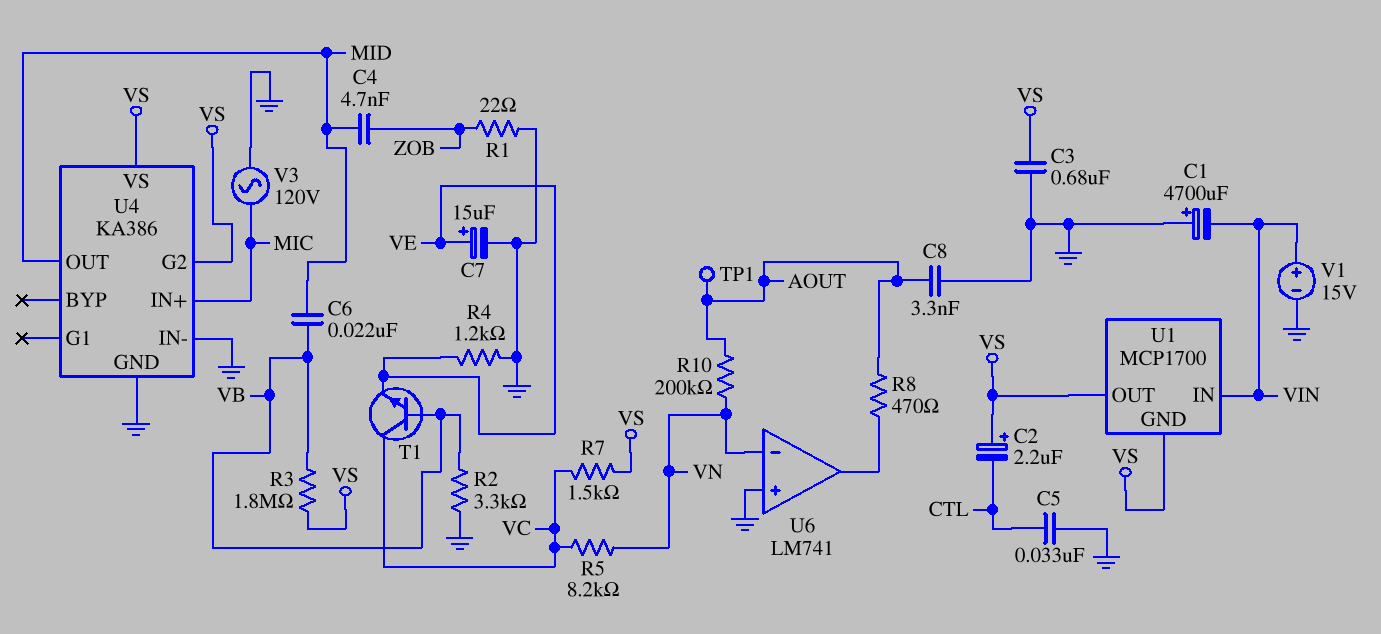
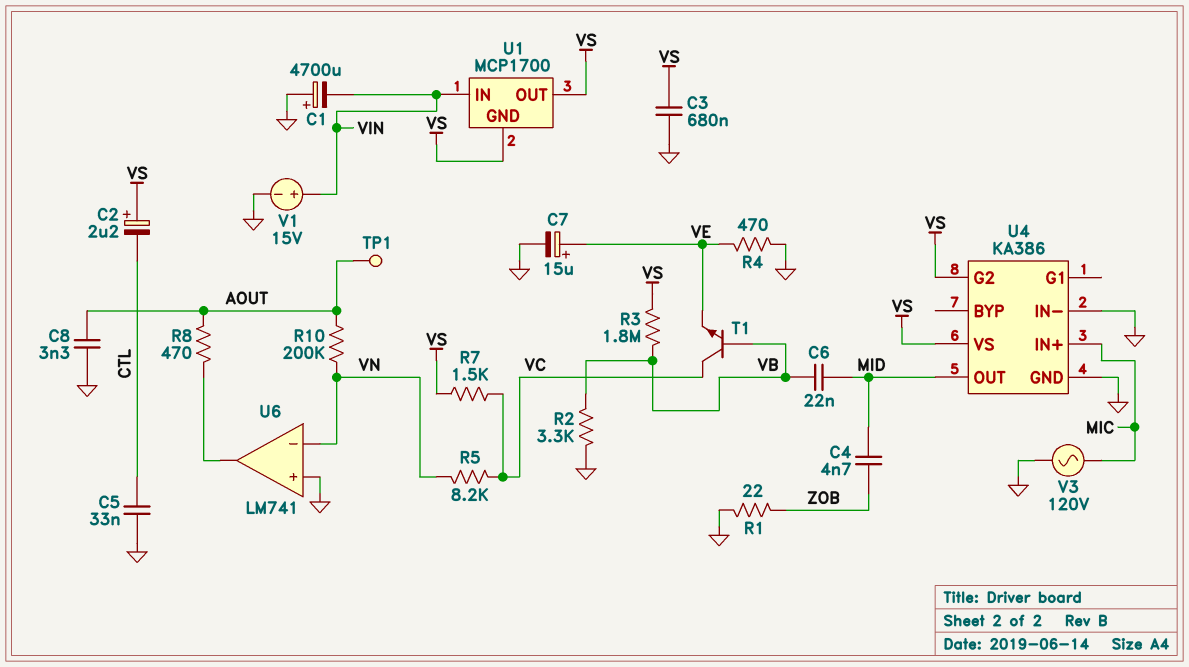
R4: 1.2k (GND, VE) -> 470 (GND, VE)

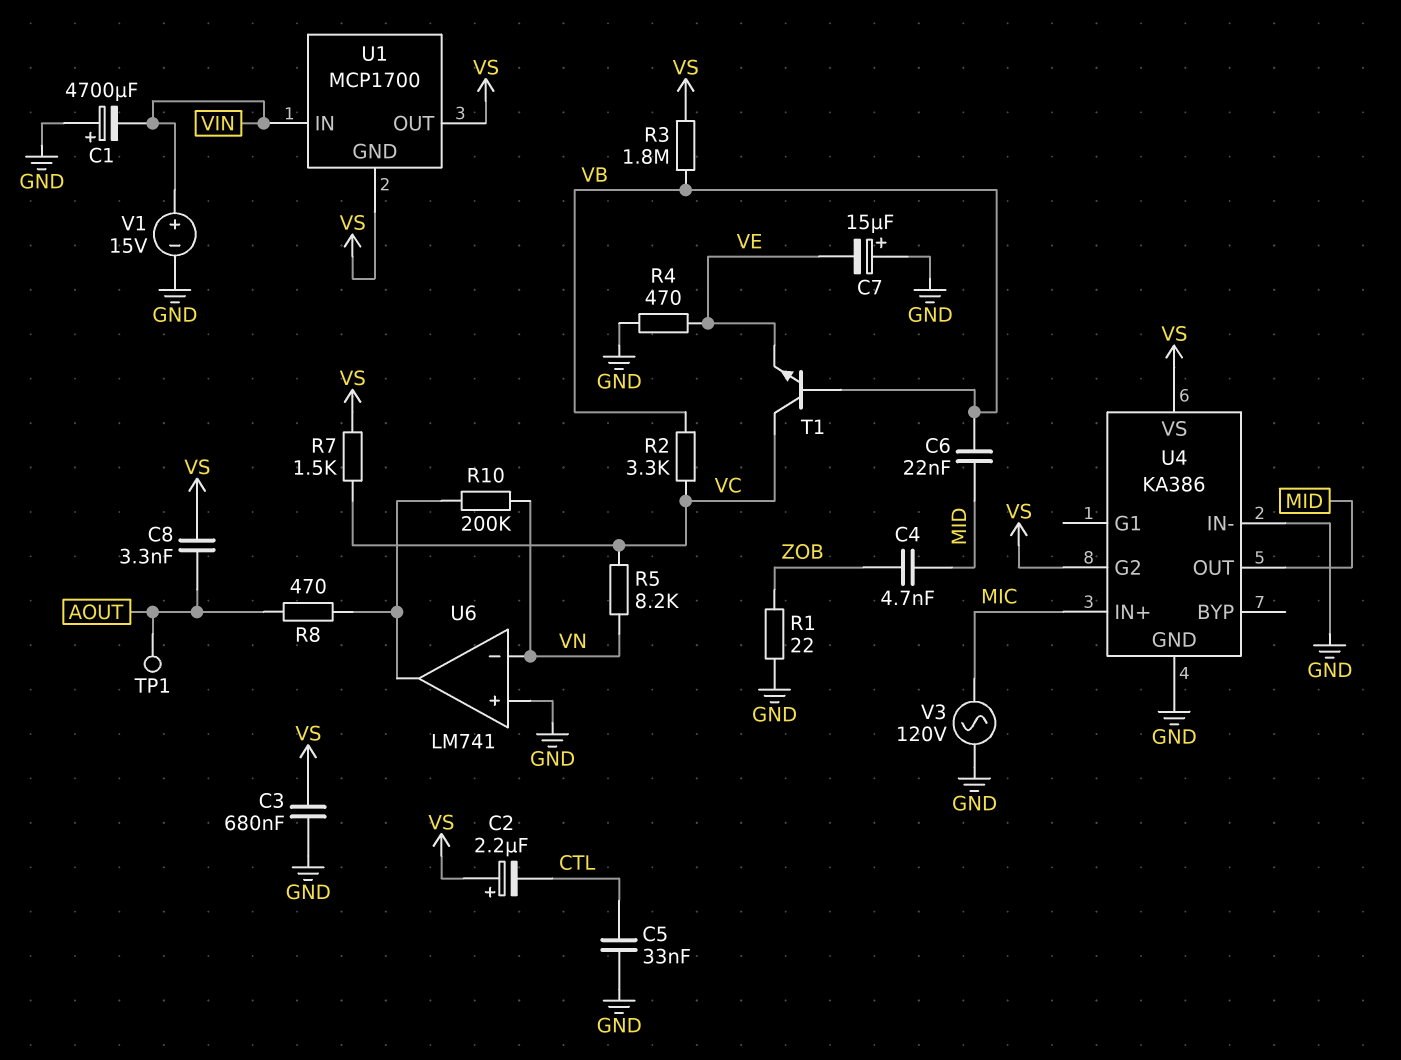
C7: 15uF (plus VE, minus GND) -> 15uF (plus GND, minus VE)
C8: 3.3nF (AOUT, GND) -> 3.3nF (AOUT, VS)
R2: 3.3k (GND, VB) -> 3.3k (VB, VC)
R10: 200k (AOUT, VN) -> 200k (U6/out, VN)

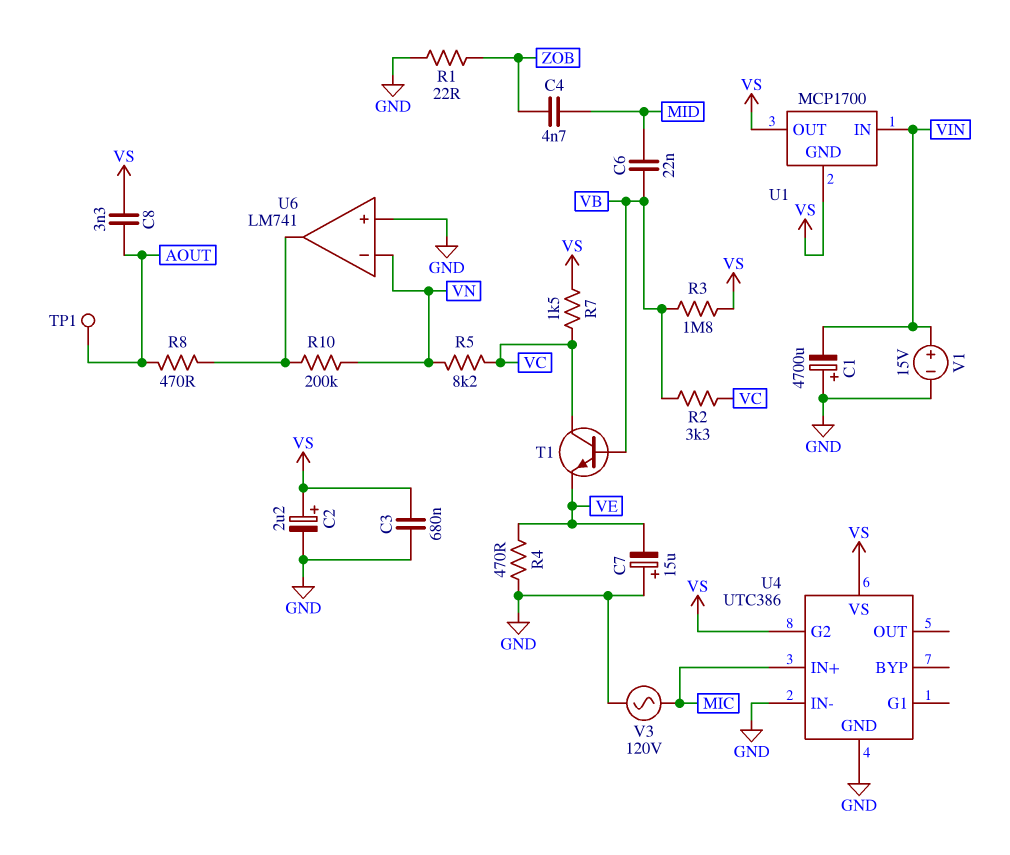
C2: 2.2uF (plus VS, minus CTL) -> 2.2uF (plus VS, minus GND)
C5: 33nF (CTL, GND) -> none
U4: KA386 -> UTC386
U4 pin OUT: MID -> none

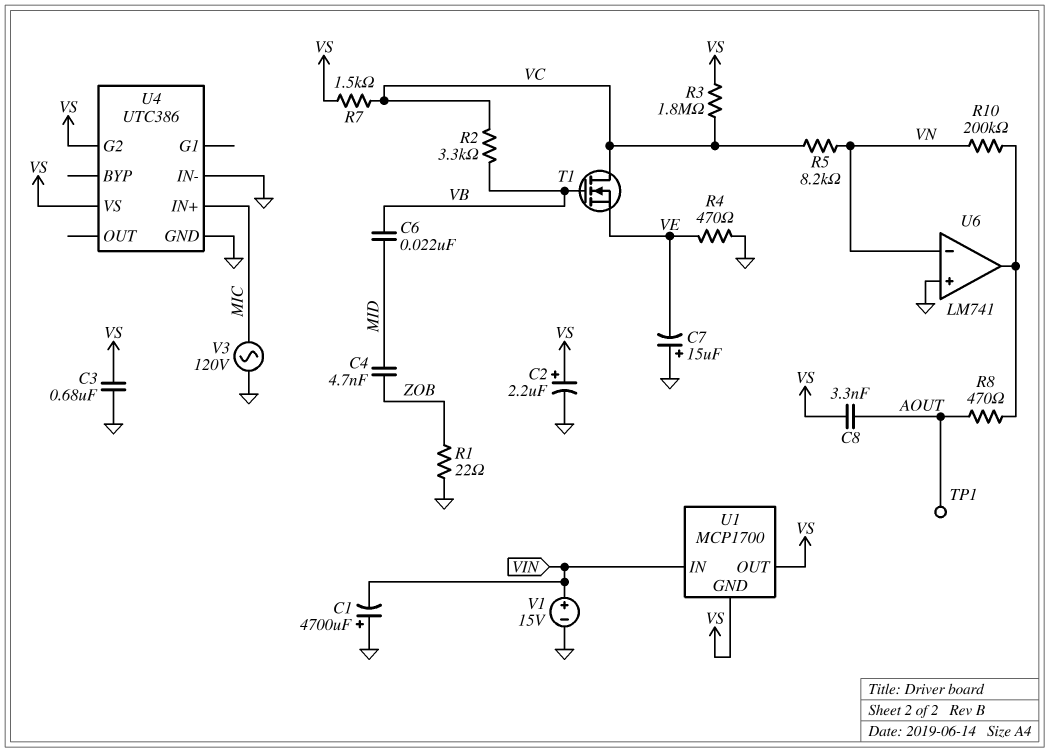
R3: 1.8M (VB, VS) -> 1.8M (VC, VS)
T1: NPN (B VB, C VC, E VE) -> NMOS (G VB, D VC, S VE)

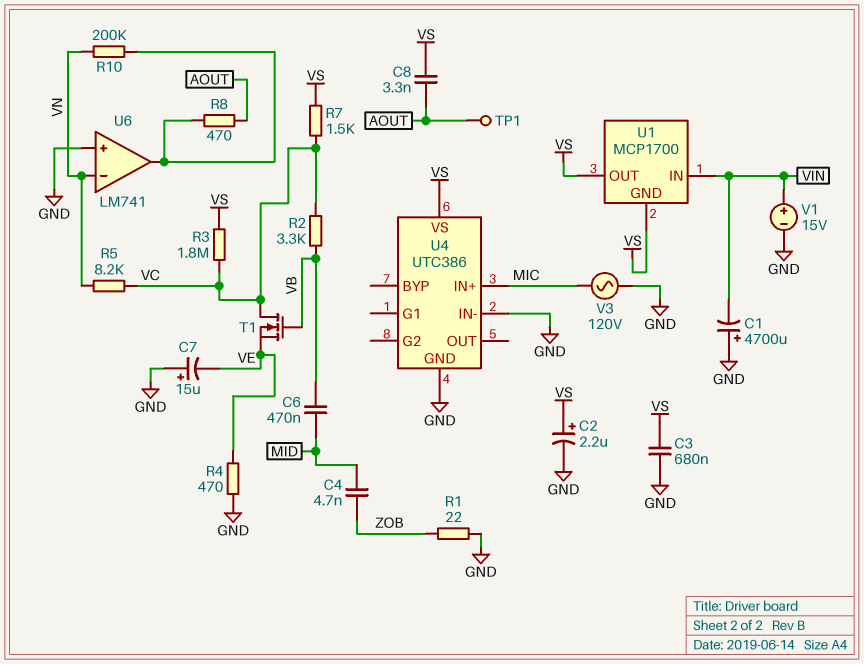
C6: 22nF (MID, VB) -> 470nF (MID, VB)
U4 pin G2: VS -> none

